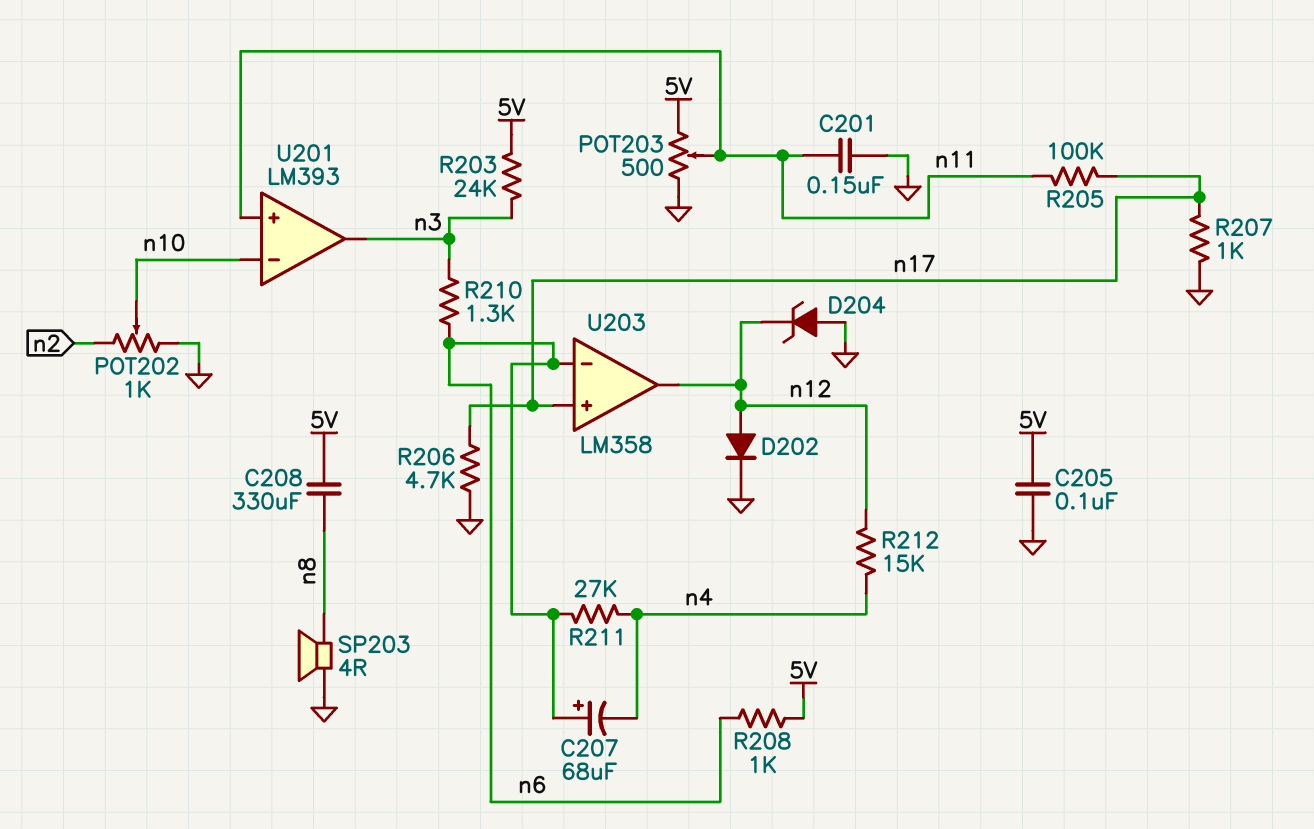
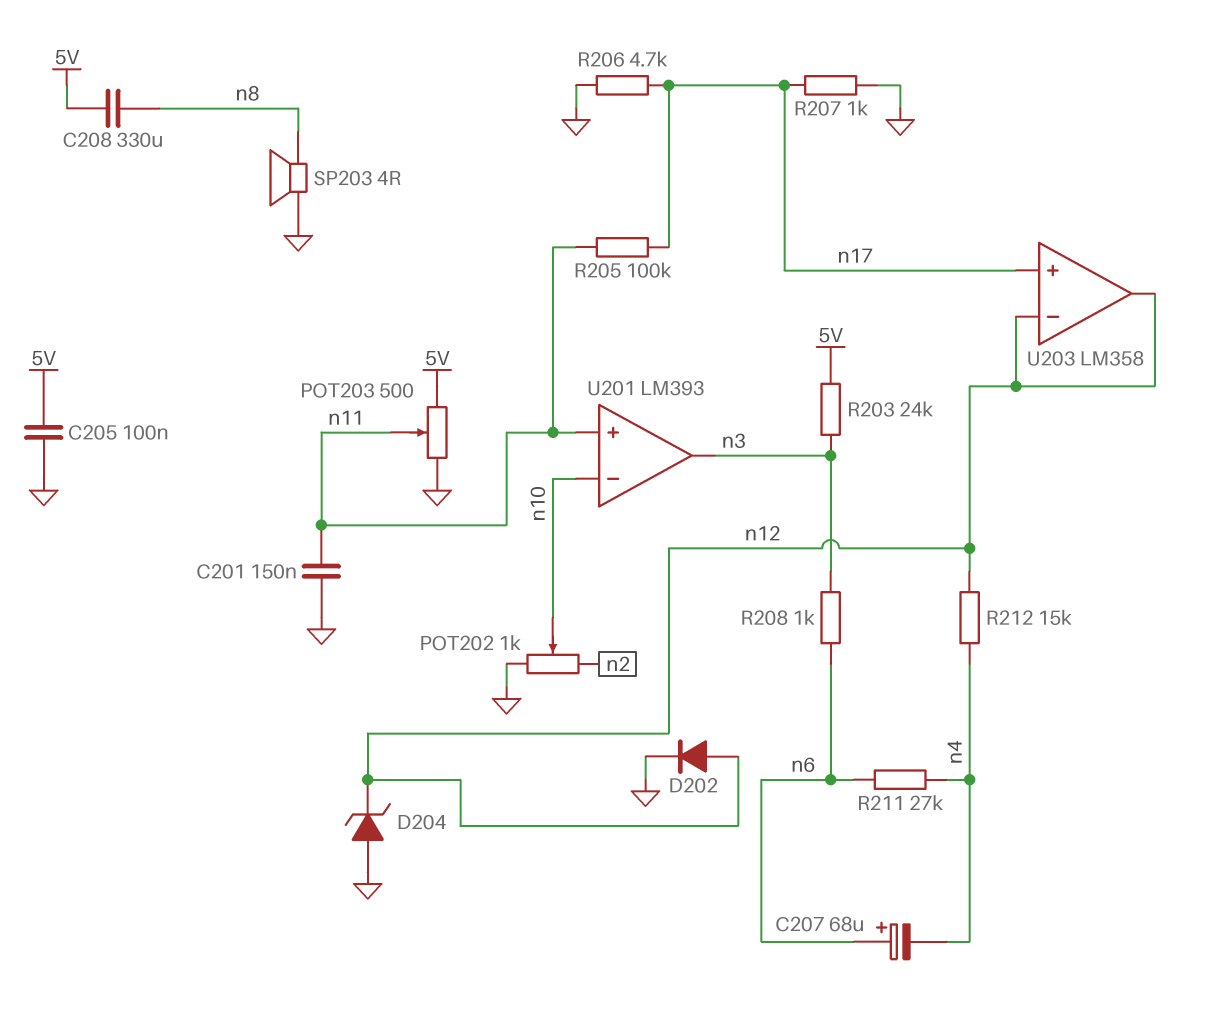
R208: 1k (5V, n6) -> 1k (n3, n6)
R210: 1.3k (n3, n6) -> none
U203 pin in-: n6 -> n12

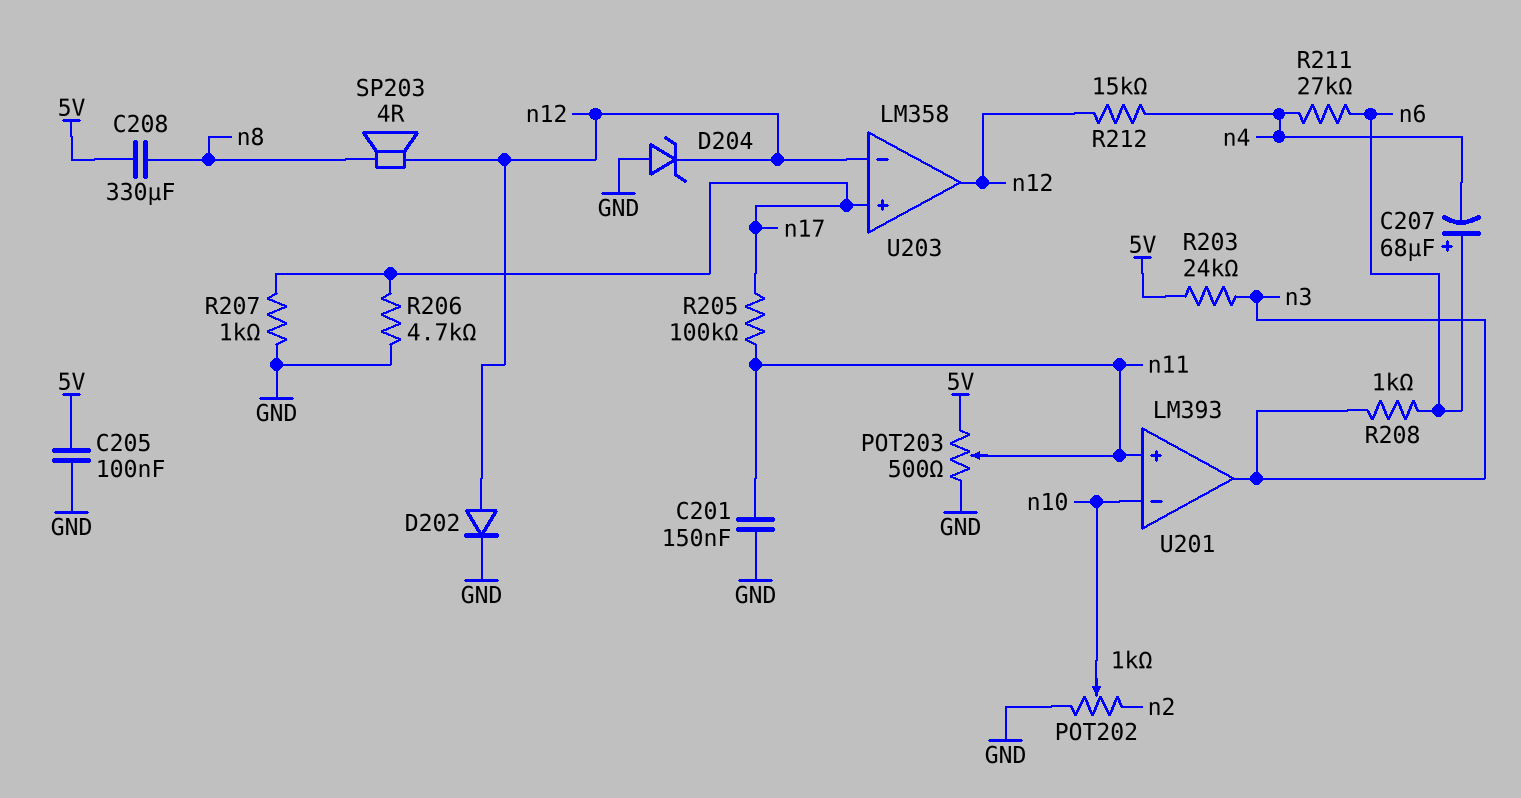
SP203: speaker 4R (GND, n8) -> speaker 4R (n8, n12)

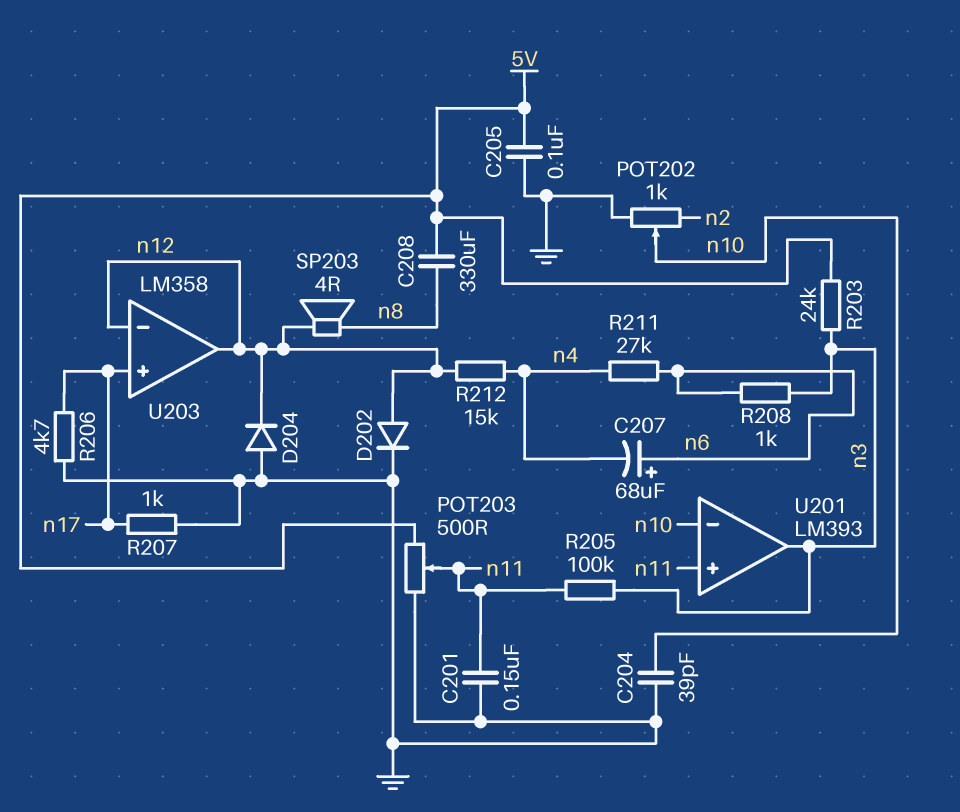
C204: none -> 39pF (GND, n10)
D204: zener (A GND, K n12) -> diode (A GND, K n12)
R205: 100k (n11, n17) -> 100k (n3, n11)

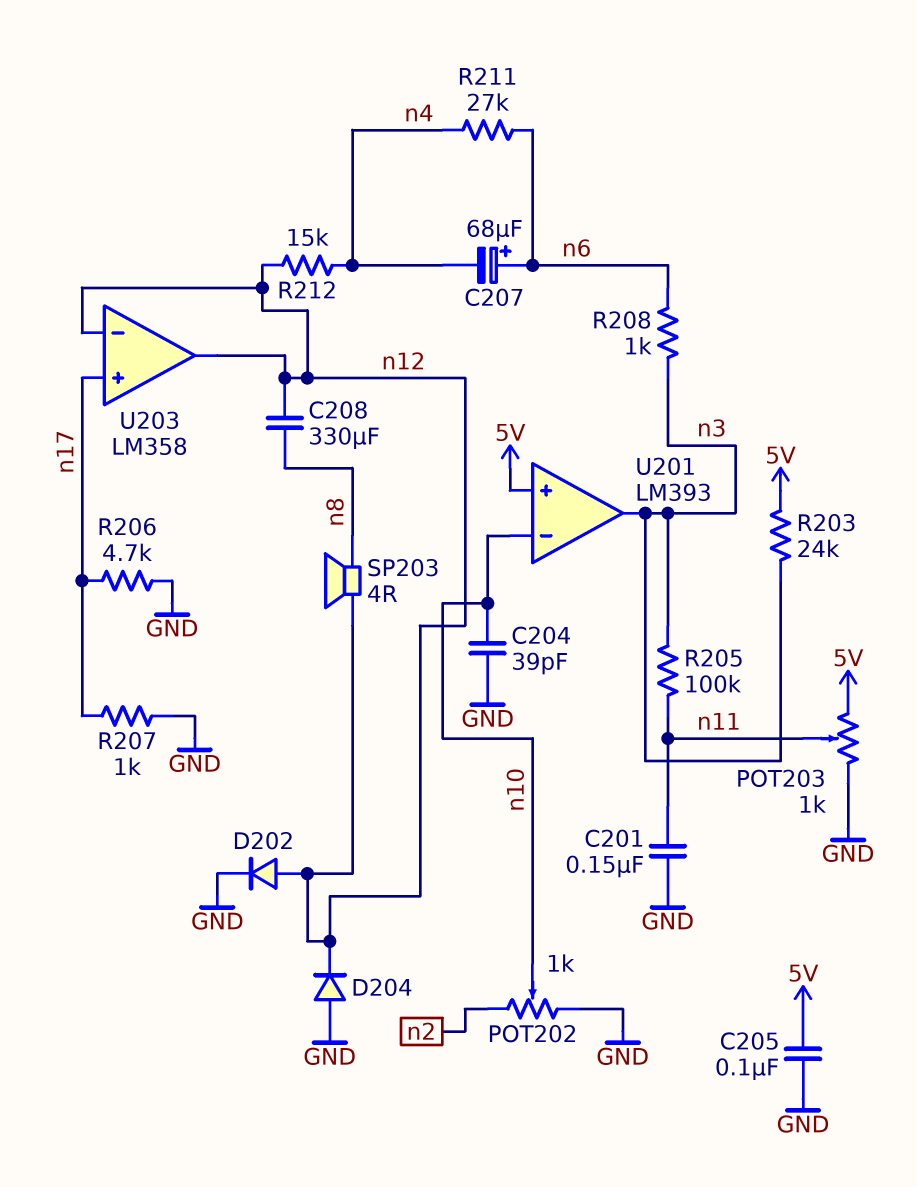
C208: 330uF (5V, n8) -> 330uF (n8, n12)
POT203: 500 (5V, GND, wiper n11) -> 1k (5V, GND, wiper n11)
U201 pin in+: n11 -> 5V

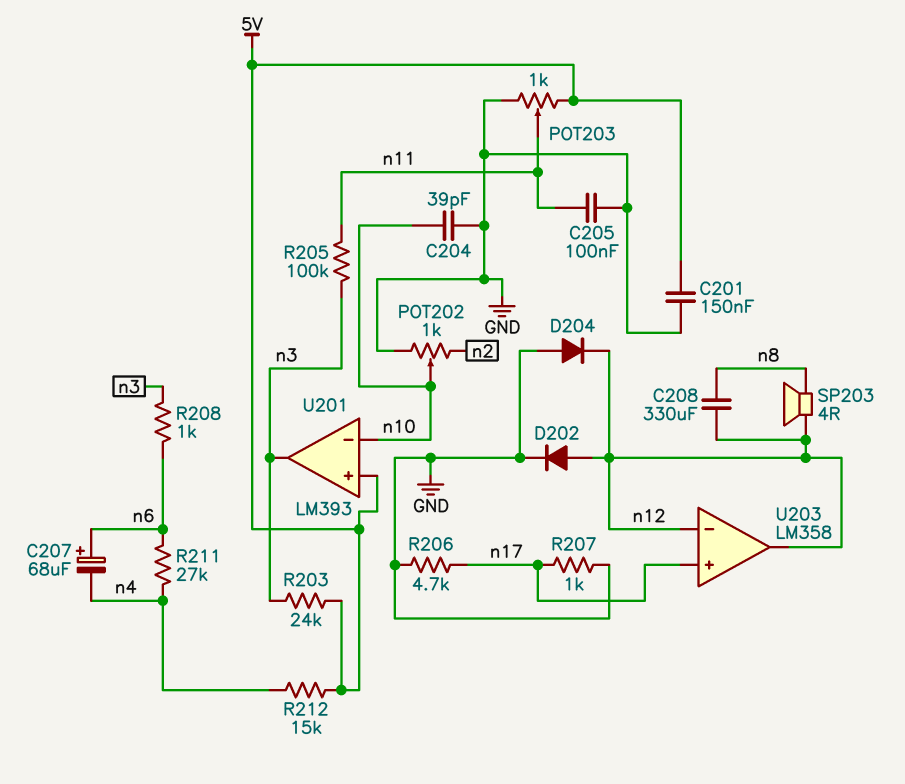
C201: 150nF (GND, n11) -> 150nF (5V, GND)
C205: 100nF (5V, GND) -> 100nF (GND, n11)
R212: 15k (n4, n12) -> 15k (5V, n4)

